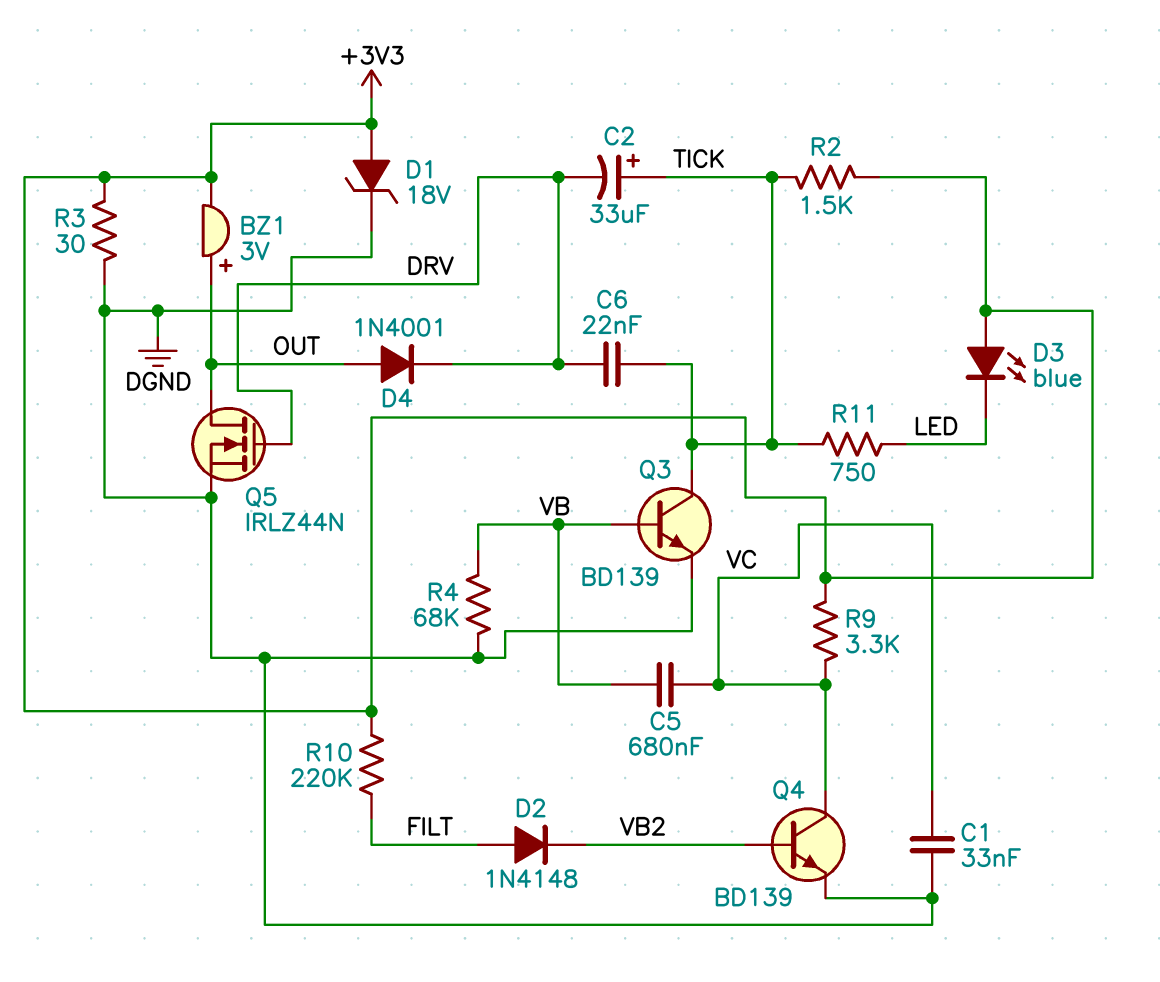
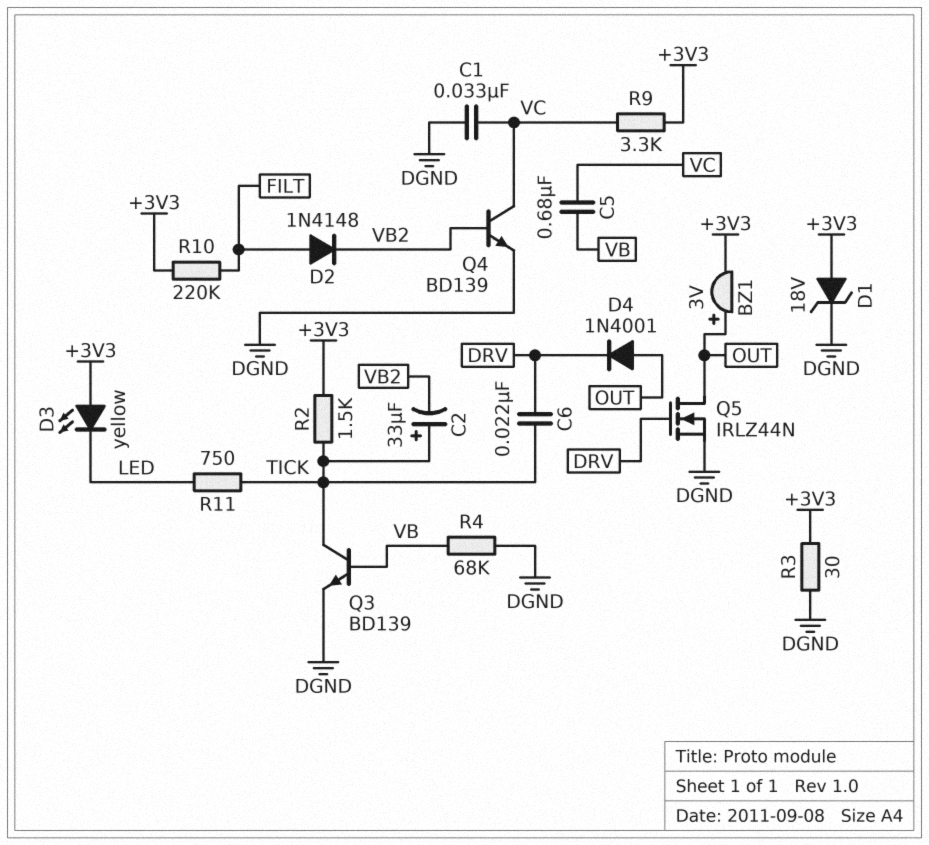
C2: 33uF (plus TICK, minus DRV) -> 33uF (plus TICK, minus VB2)
D3: LED blue (A +3V3, K LED) -> LED yellow (A +3V3, K LED)

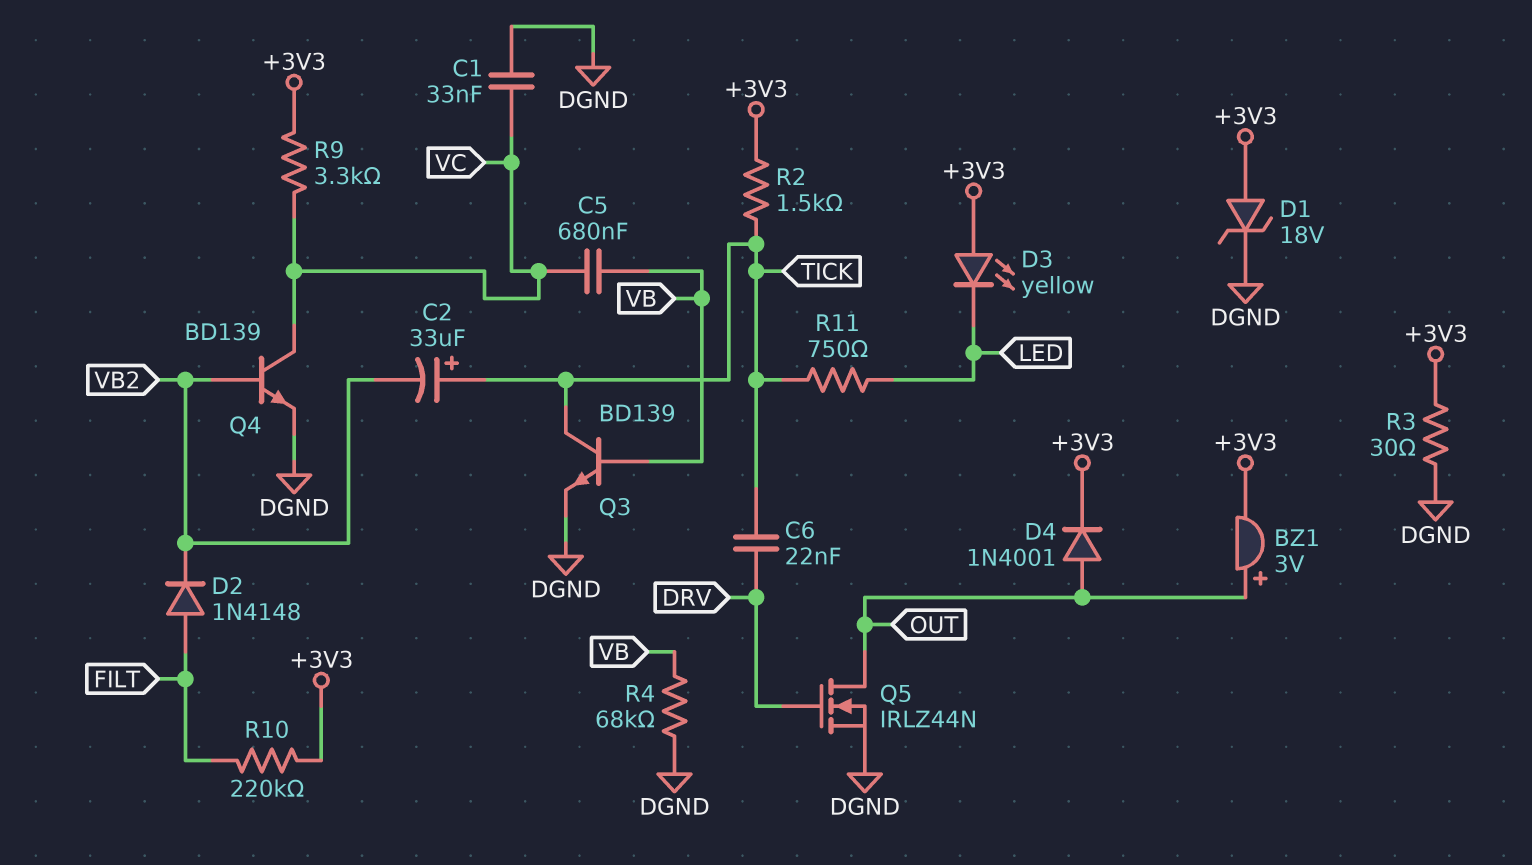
D4: diode 1N4001 (A OUT, K DRV) -> diode 1N4001 (A OUT, K +3V3)

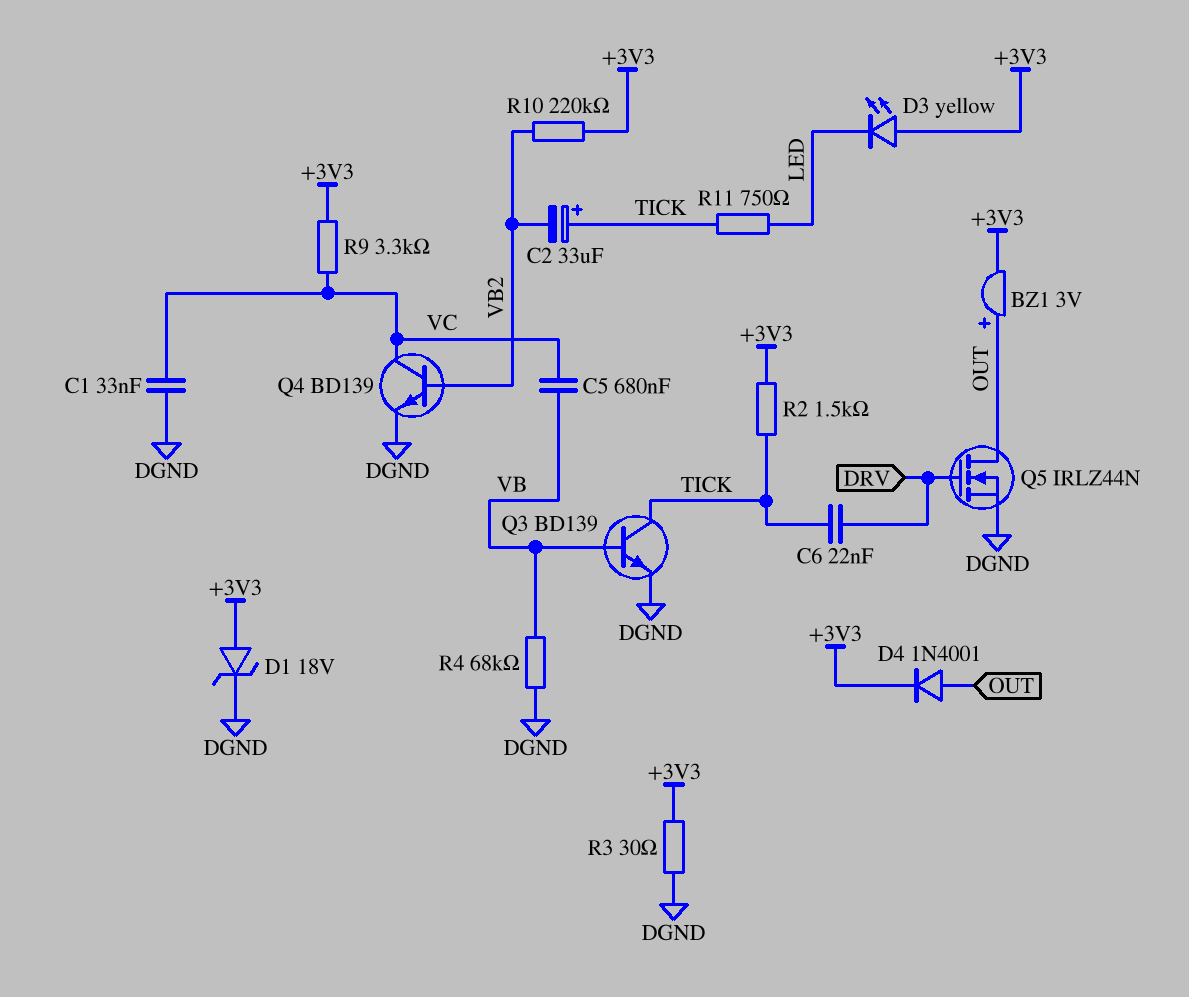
D2: diode 1N4148 (A FILT, K VB2) -> none
R10: 220k (+3V3, FILT) -> 220k (+3V3, VB2)

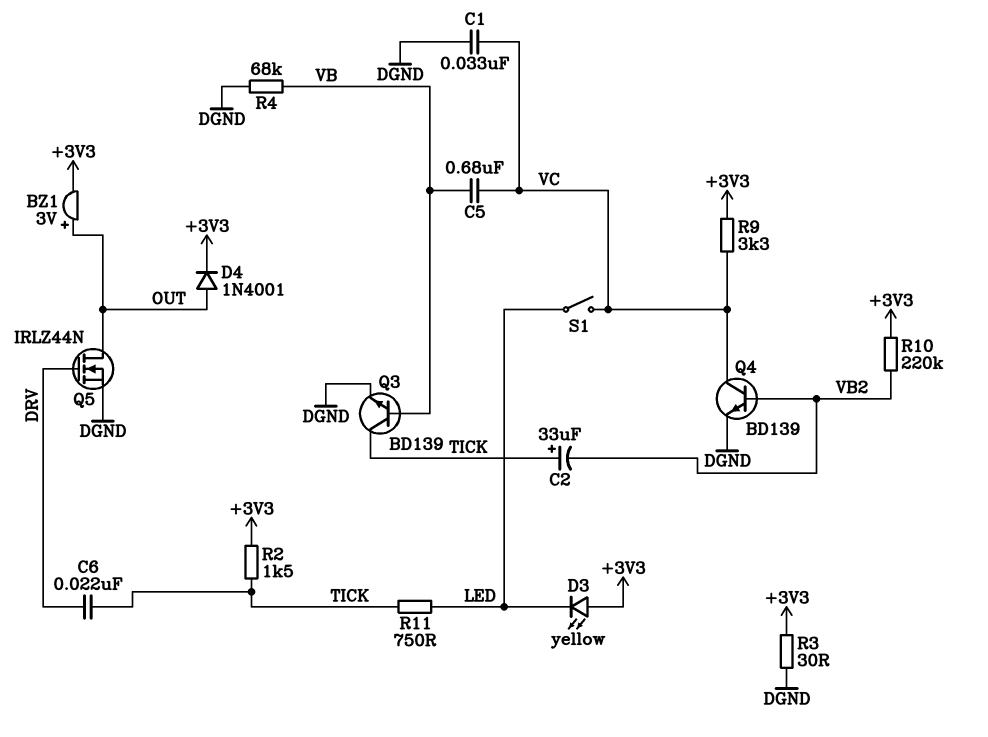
D1: zener 18V (A +3V3, K DGND) -> none
S1: none -> switch (LED, VC)

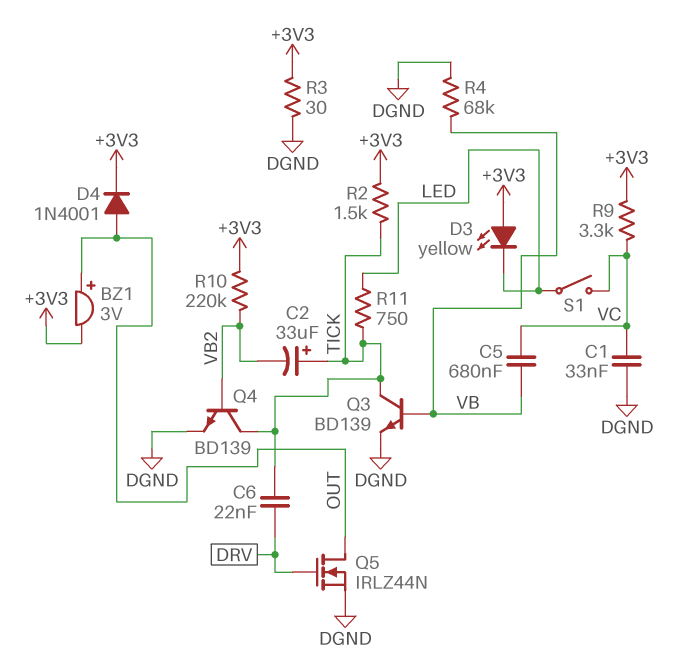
Q4: NPN BD139 (B VB2, C VC, E DGND) -> NPN BD139 (B VB2, C TICK, E DGND)

